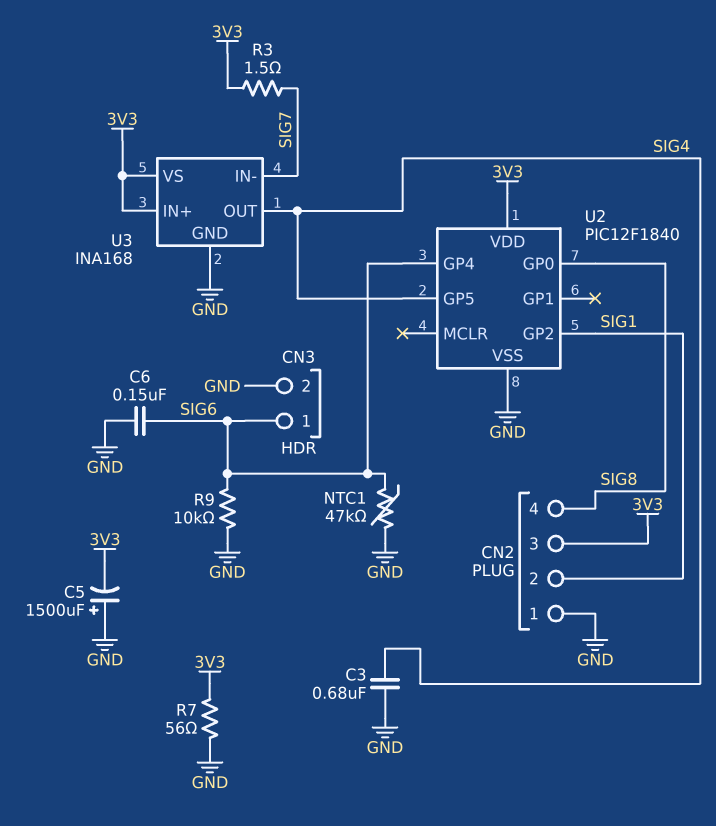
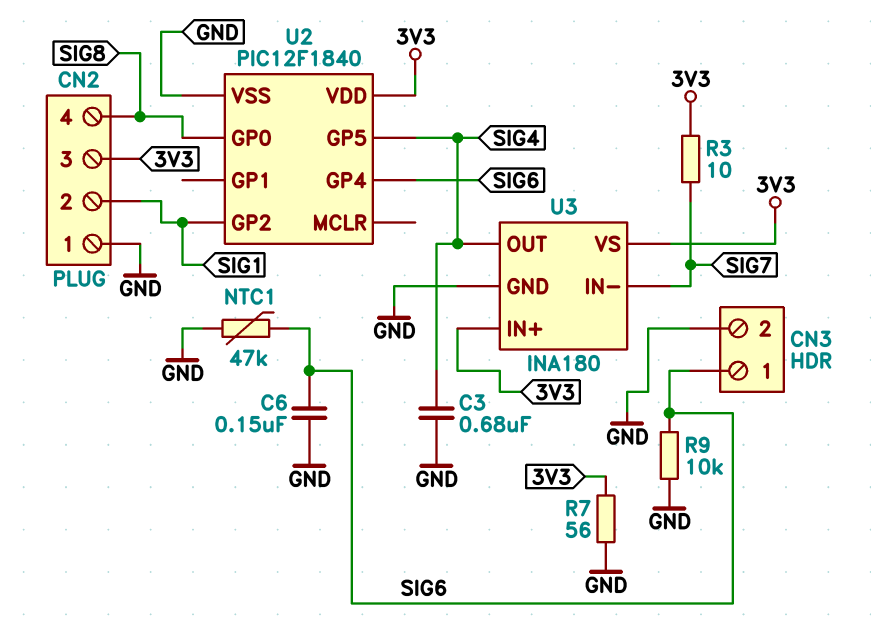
C5: 1500uF (plus GND, minus 3V3) -> none
R3: 1.5 (3V3, SIG7) -> 10 (3V3, SIG7)
U3: INA168 -> INA180

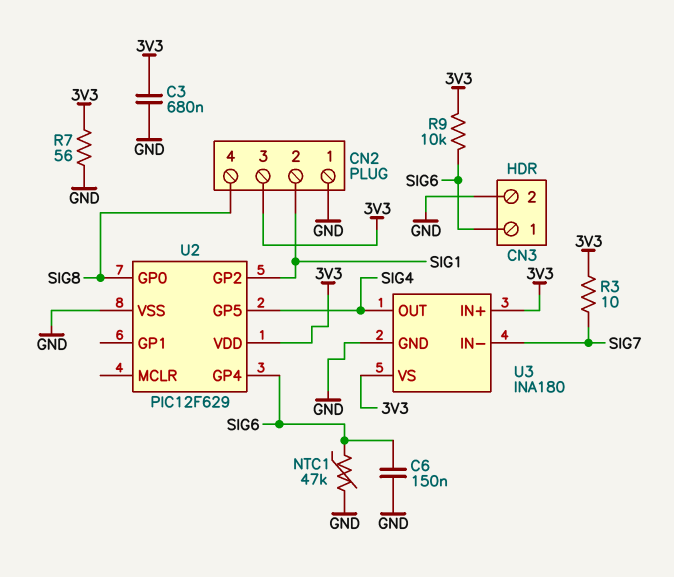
C3: 680nF (GND, SIG4) -> 680nF (3V3, GND)
R9: 10k (GND, SIG6) -> 10k (3V3, SIG6)
U2: PIC12F1840 -> PIC12F629

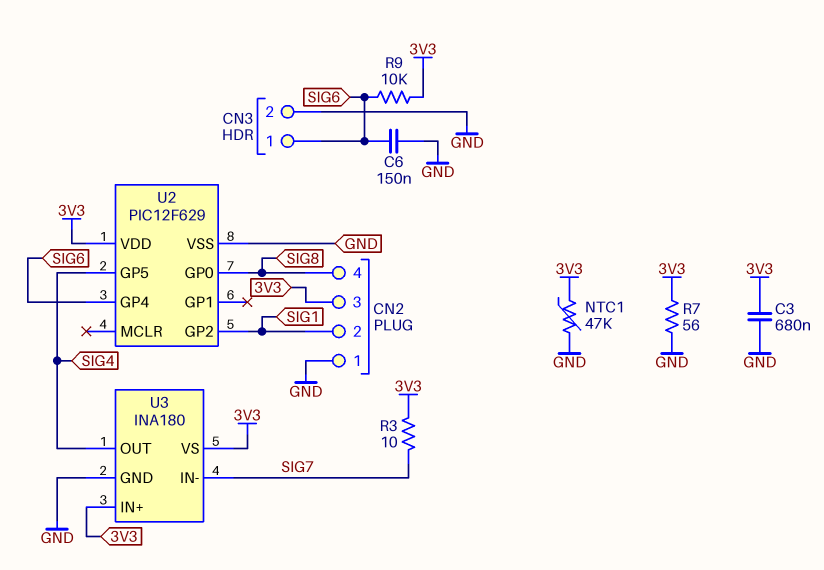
NTC1: 47k (GND, SIG6) -> 47k (3V3, GND)

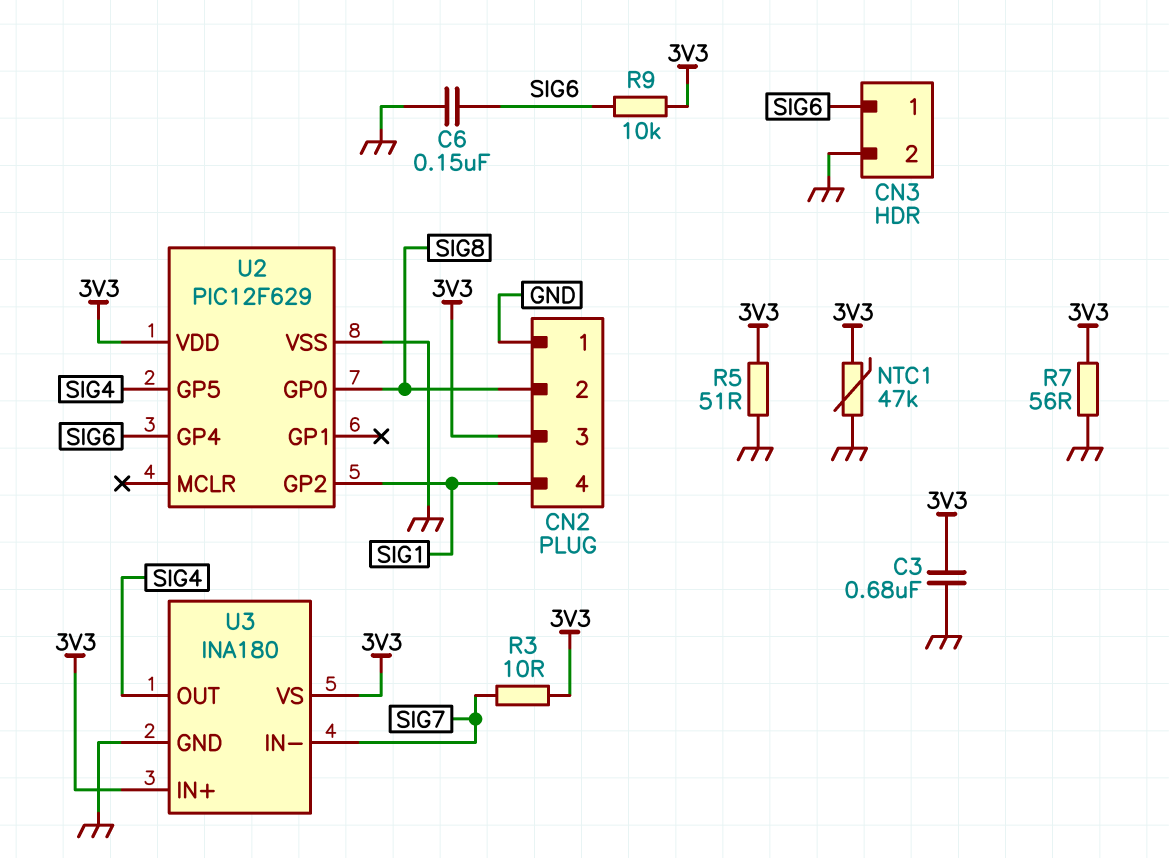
CN2 pin 2: SIG1 -> SIG8
CN2 pin 4: SIG8 -> SIG1
R5: none -> 51 (3V3, GND)

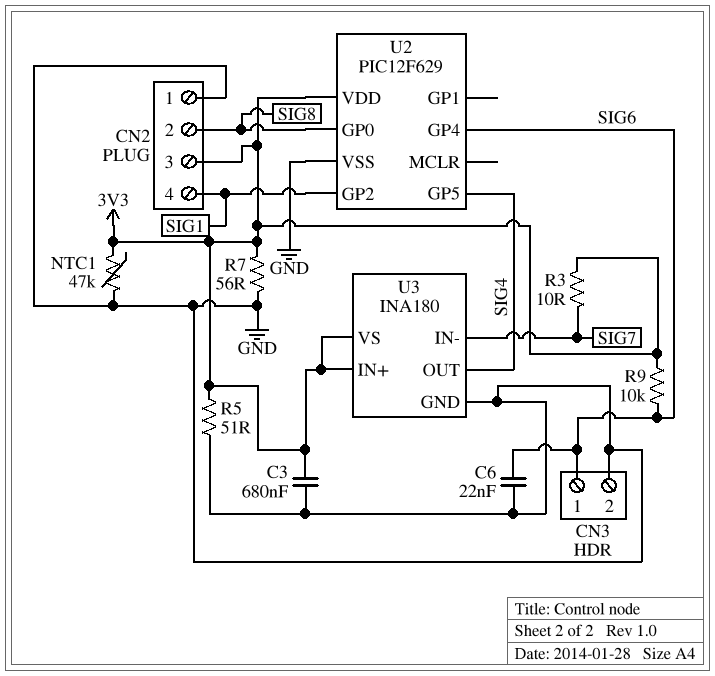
C6: 150nF (GND, SIG6) -> 22nF (GND, SIG6)

